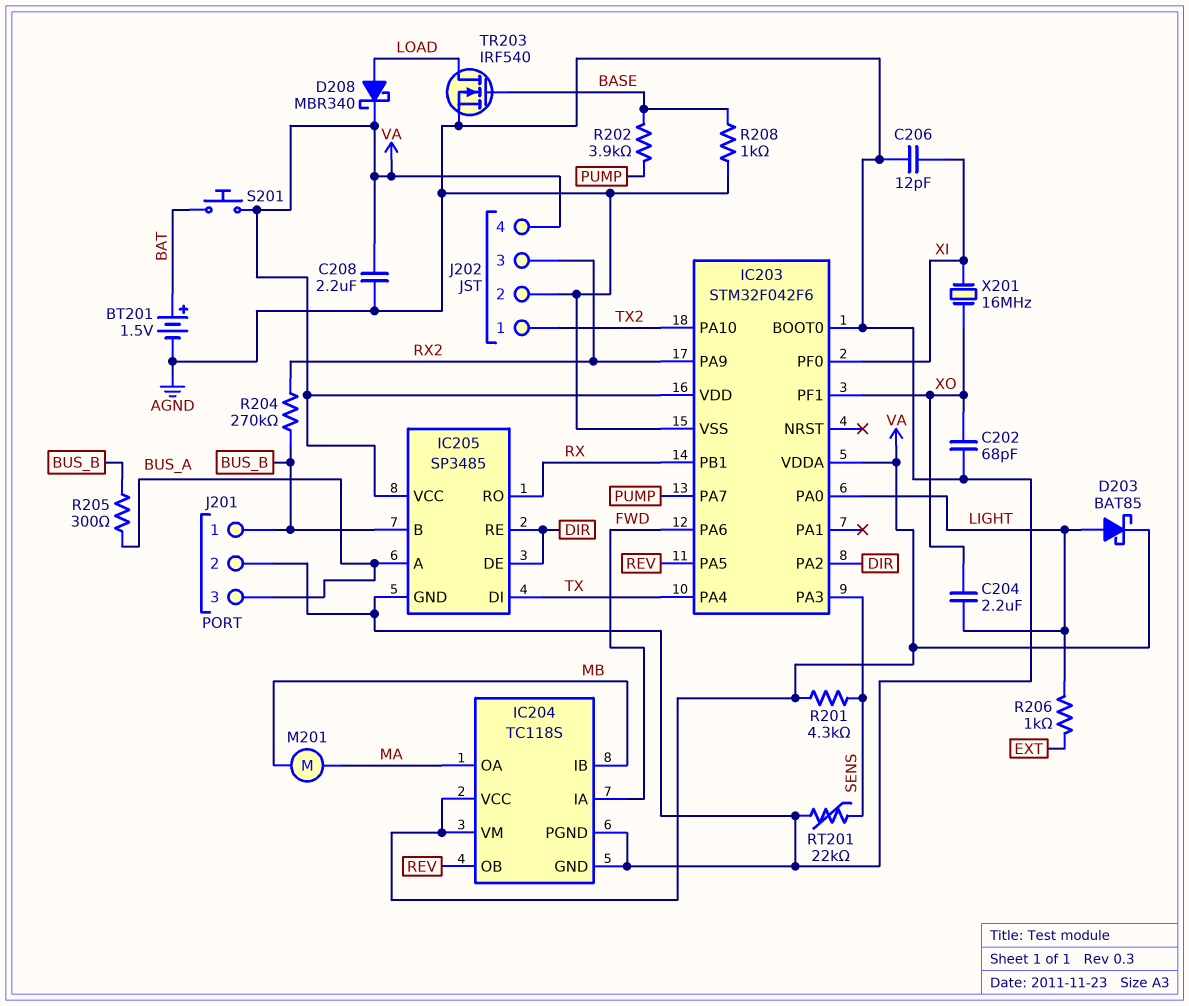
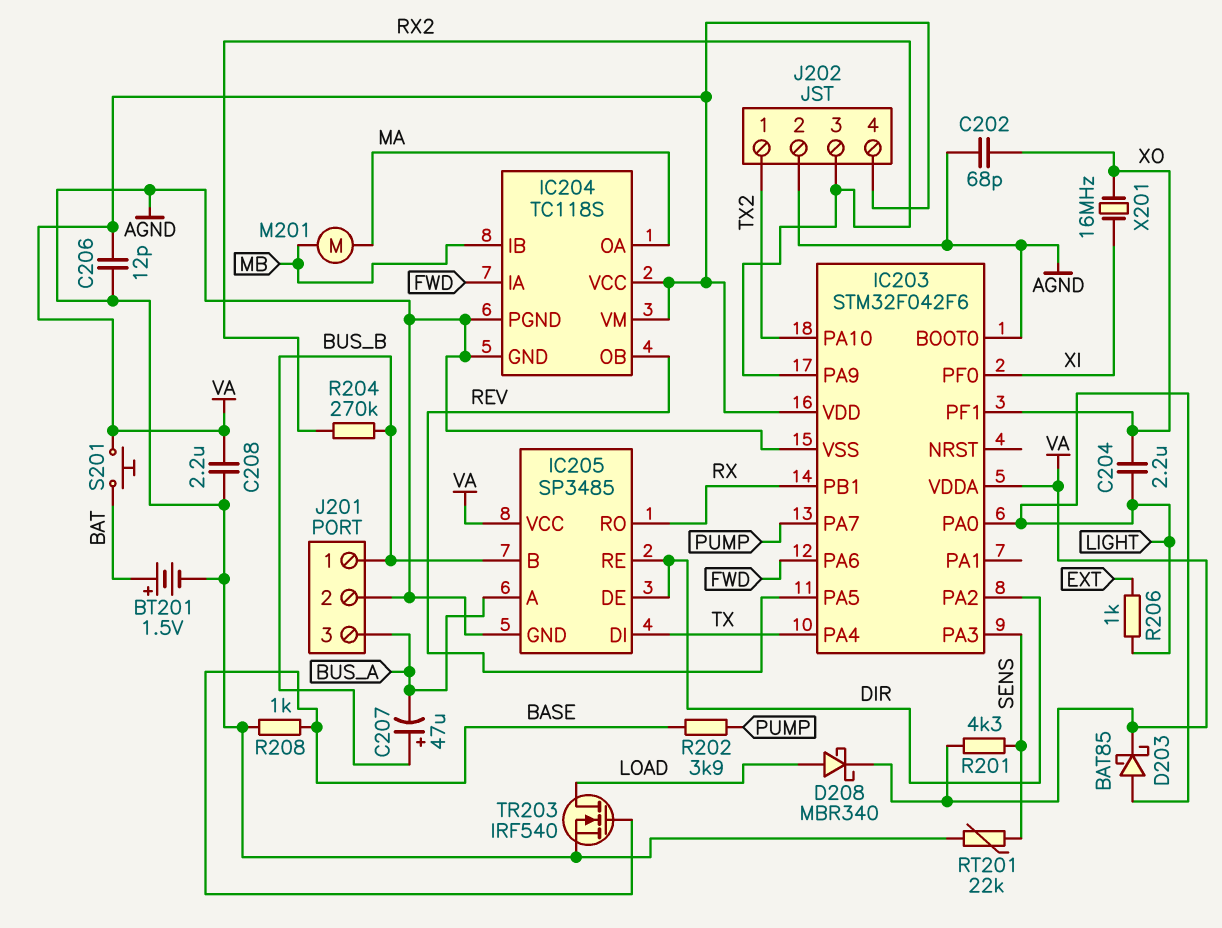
C206: 12pF (AGND, XI) -> 12pF (AGND, VA)
C207: none -> 47uF (plus BUS_B, minus BUS_A)
R205: 300 (BUS_A, BUS_B) -> none

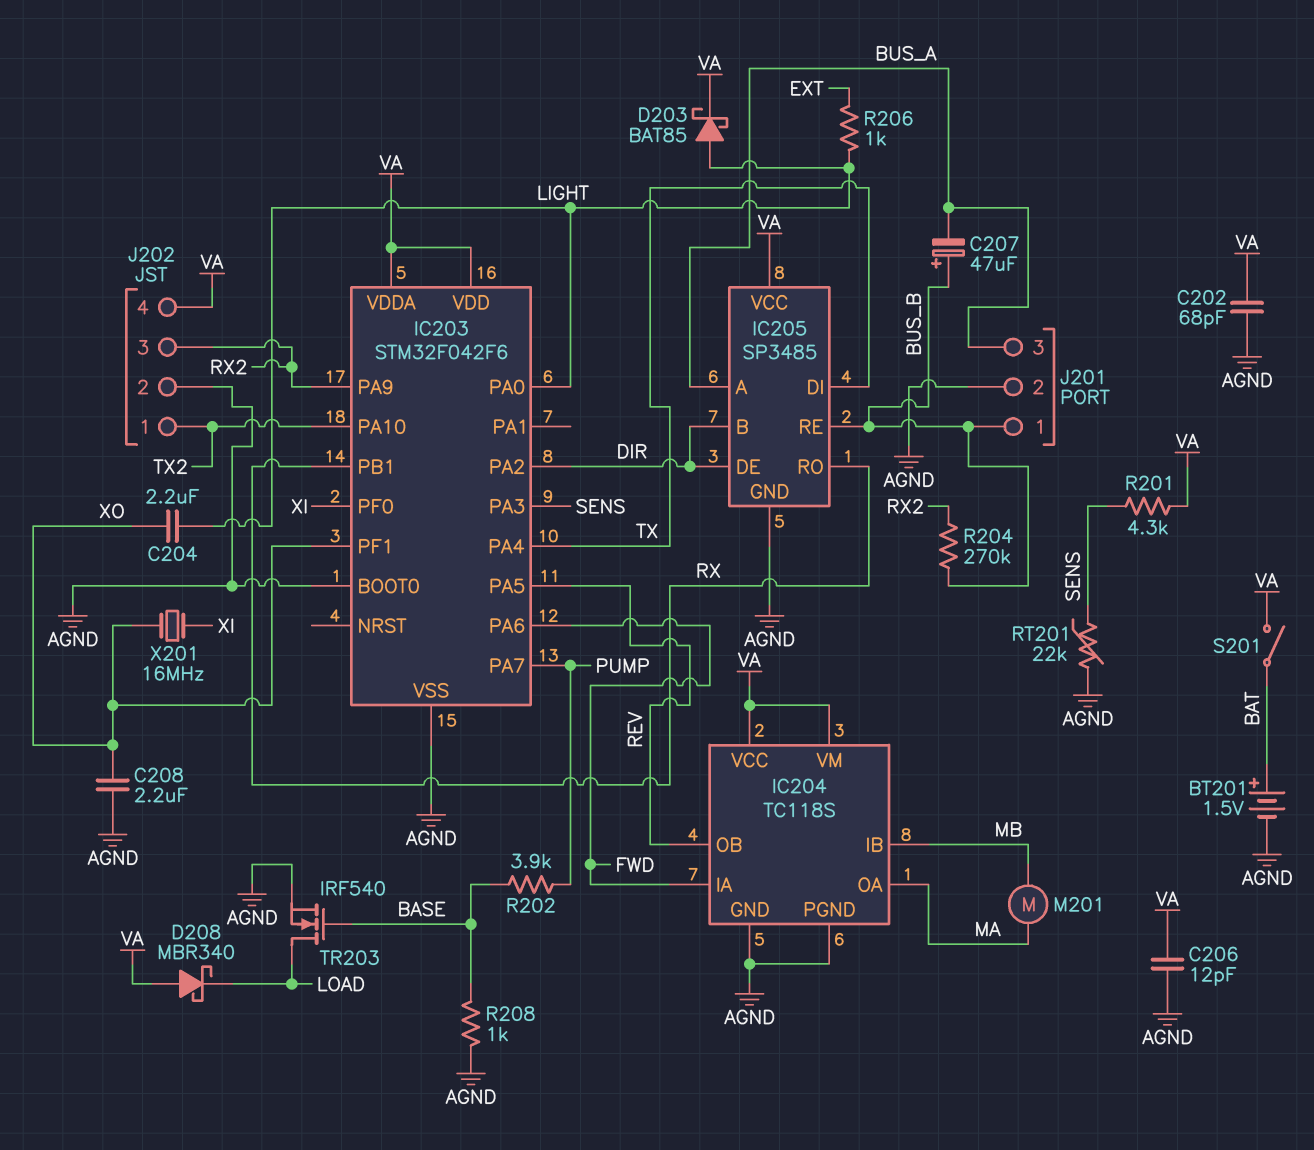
C202: 68pF (AGND, XO) -> 68pF (AGND, VA)
C208: 2.2uF (AGND, VA) -> 2.2uF (AGND, XO)
D208: schottky MBR340 (A LOAD, K VA) -> schottky MBR340 (A VA, K LOAD)
IC205 pin B: BUS_B -> DIR
IC205 pin RE: DIR -> BUS_B
S201: button (BAT, VA) -> switch (BAT, VA)

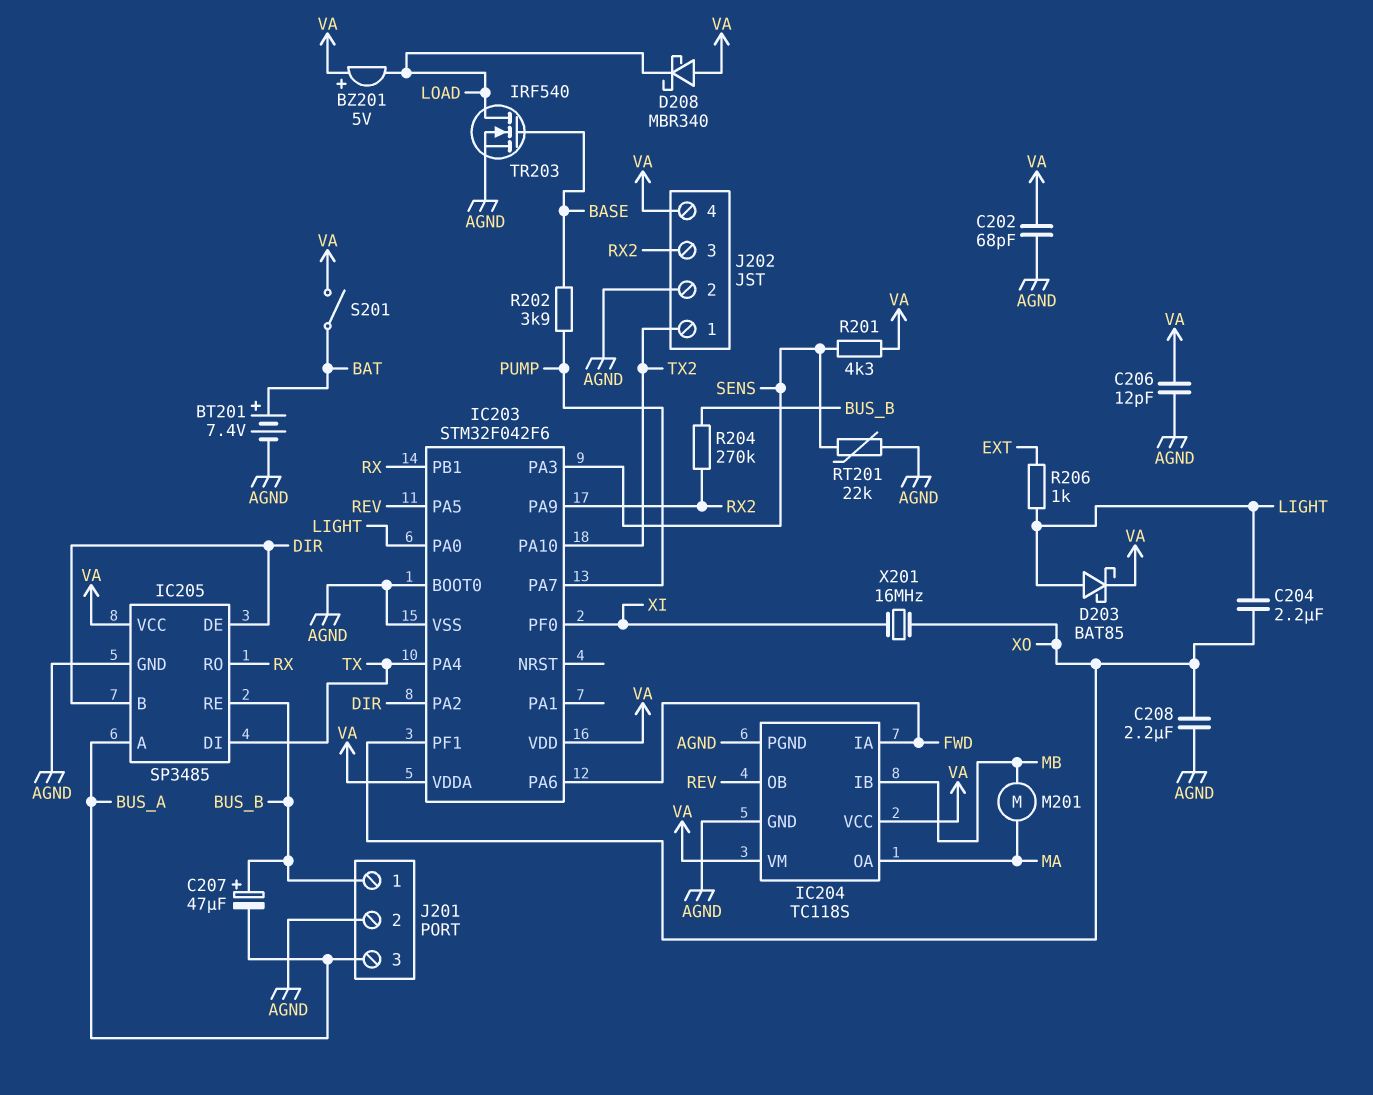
BT201: 1.5V (plus BAT, minus AGND) -> 7.4V (plus BAT, minus AGND)
BZ201: none -> buzzer 5V (plus VA, minus LOAD)
R208: 1k (AGND, BASE) -> none

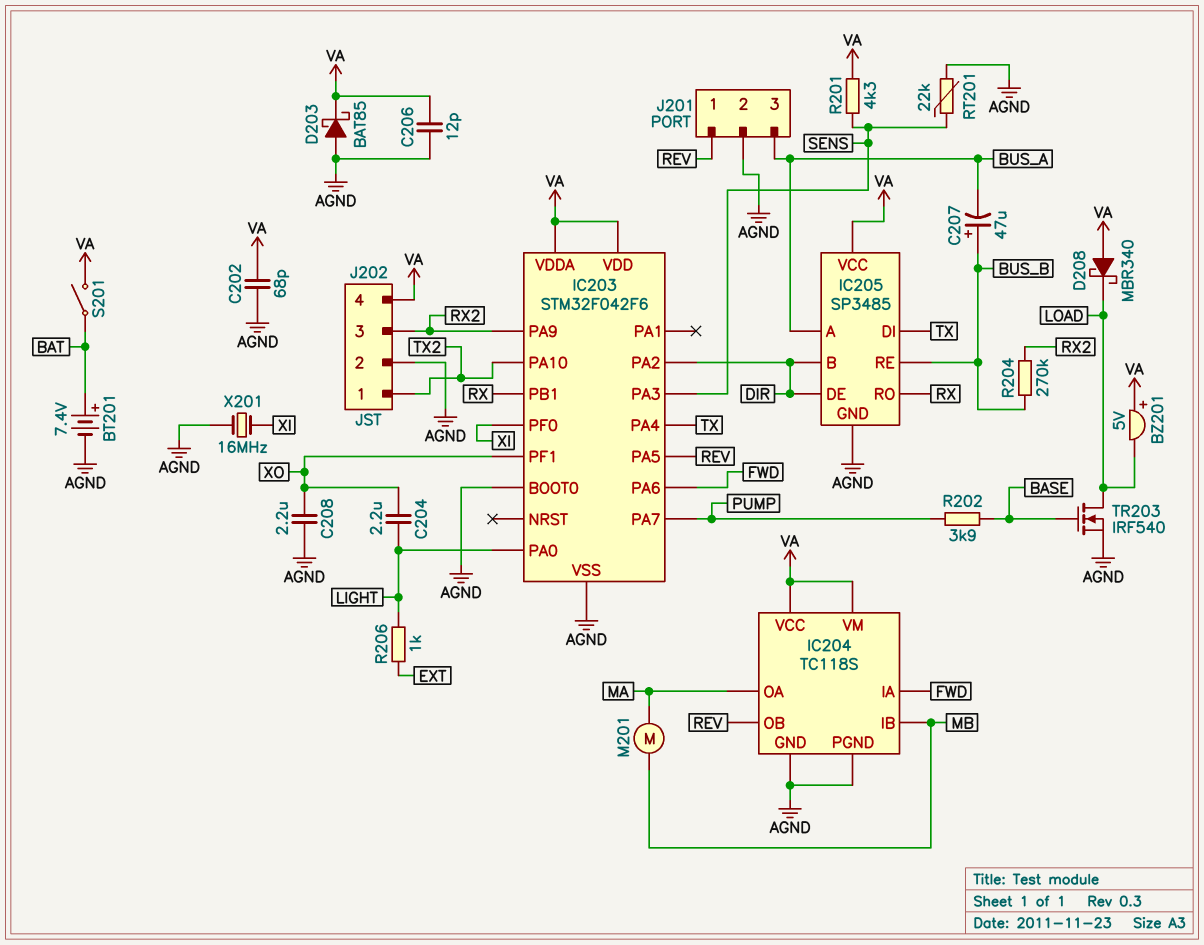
D203: schottky BAT85 (A LIGHT, K VA) -> schottky BAT85 (A AGND, K VA)
J201 pin 1: BUS_B -> REV
X201: 16MHz (XI, XO) -> 16MHz (AGND, XI)

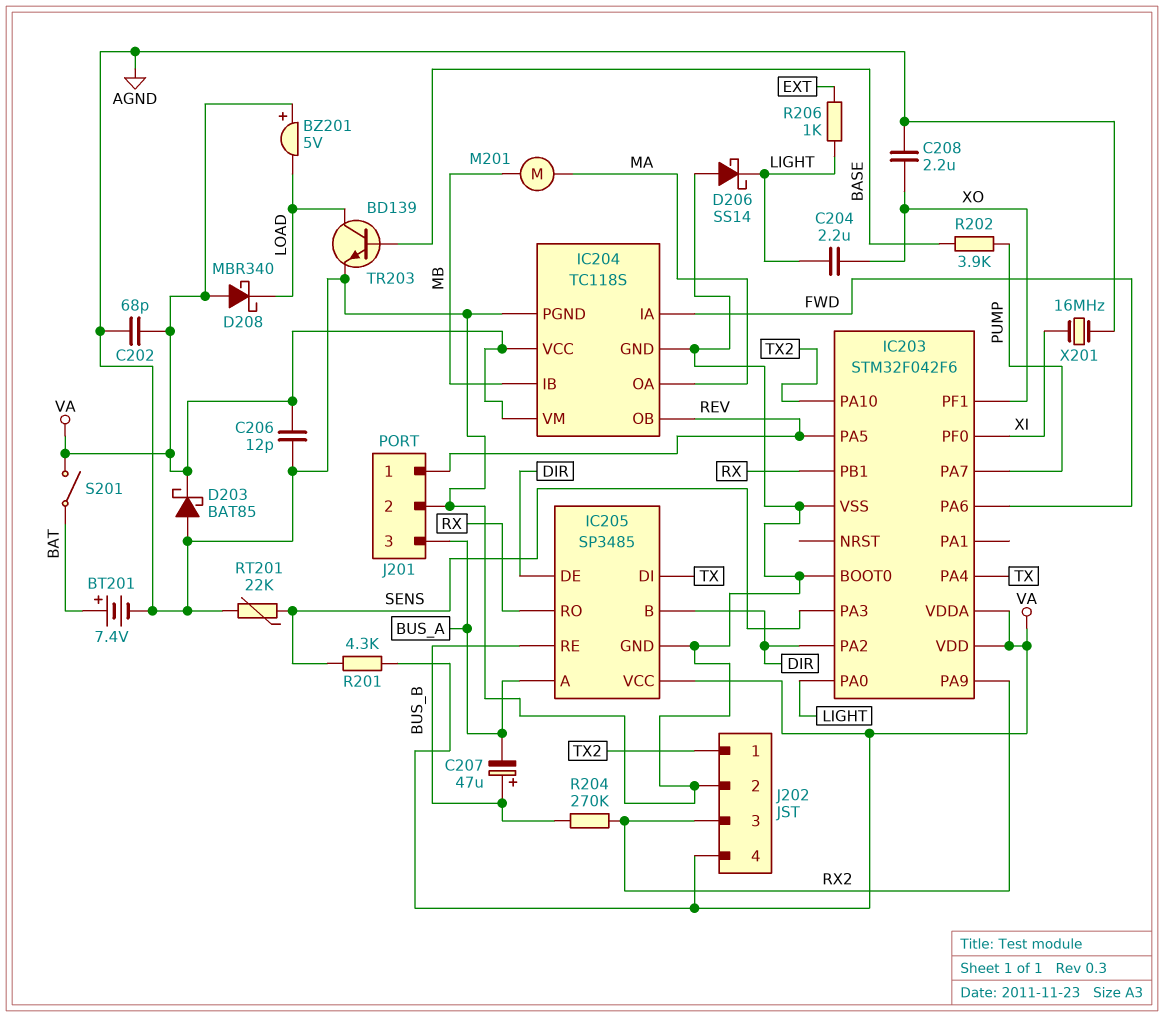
D206: none -> schottky SS14 (A AGND, K LIGHT)
TR203: NMOS IRF540 (G BASE, D LOAD, S AGND) -> NPN BD139 (B BASE, C LOAD, E AGND)

